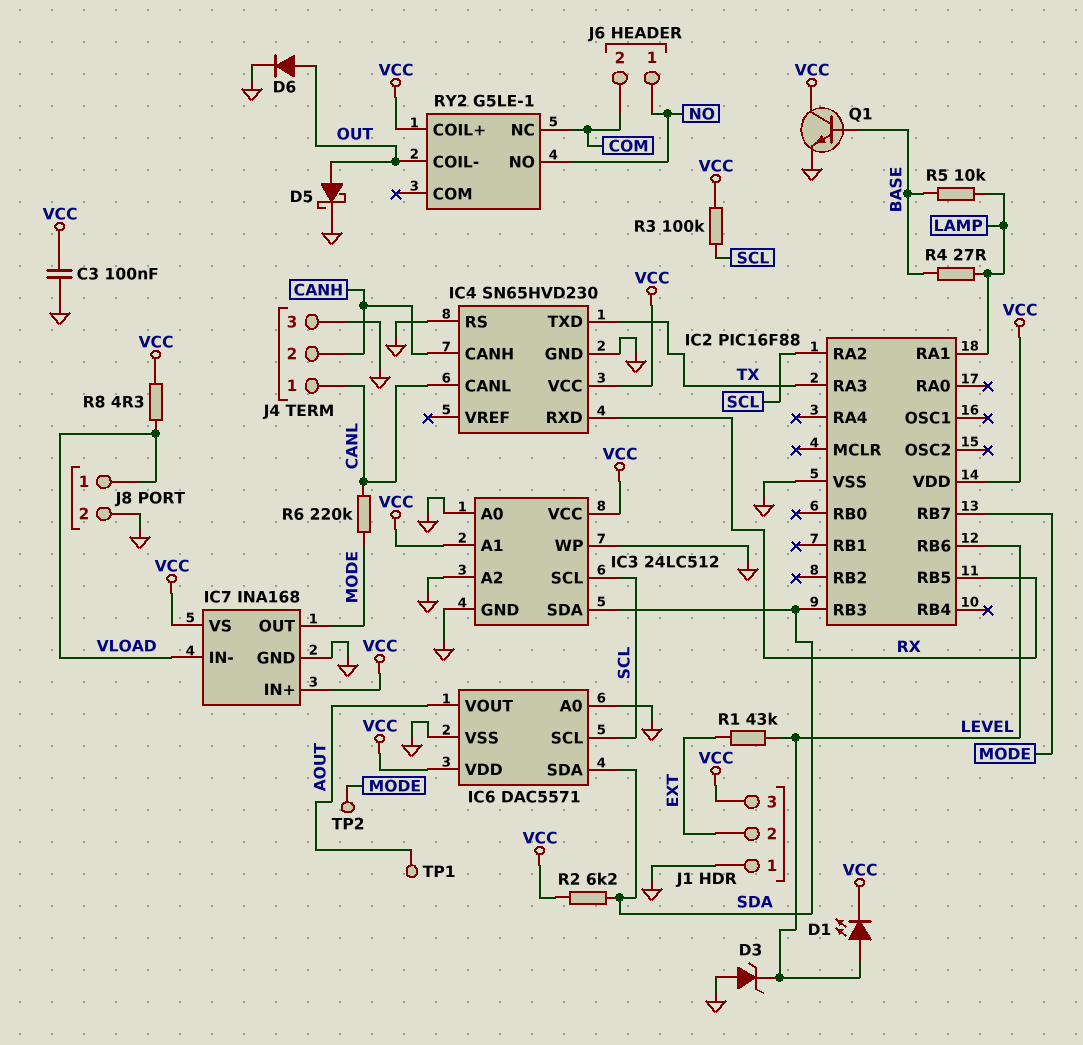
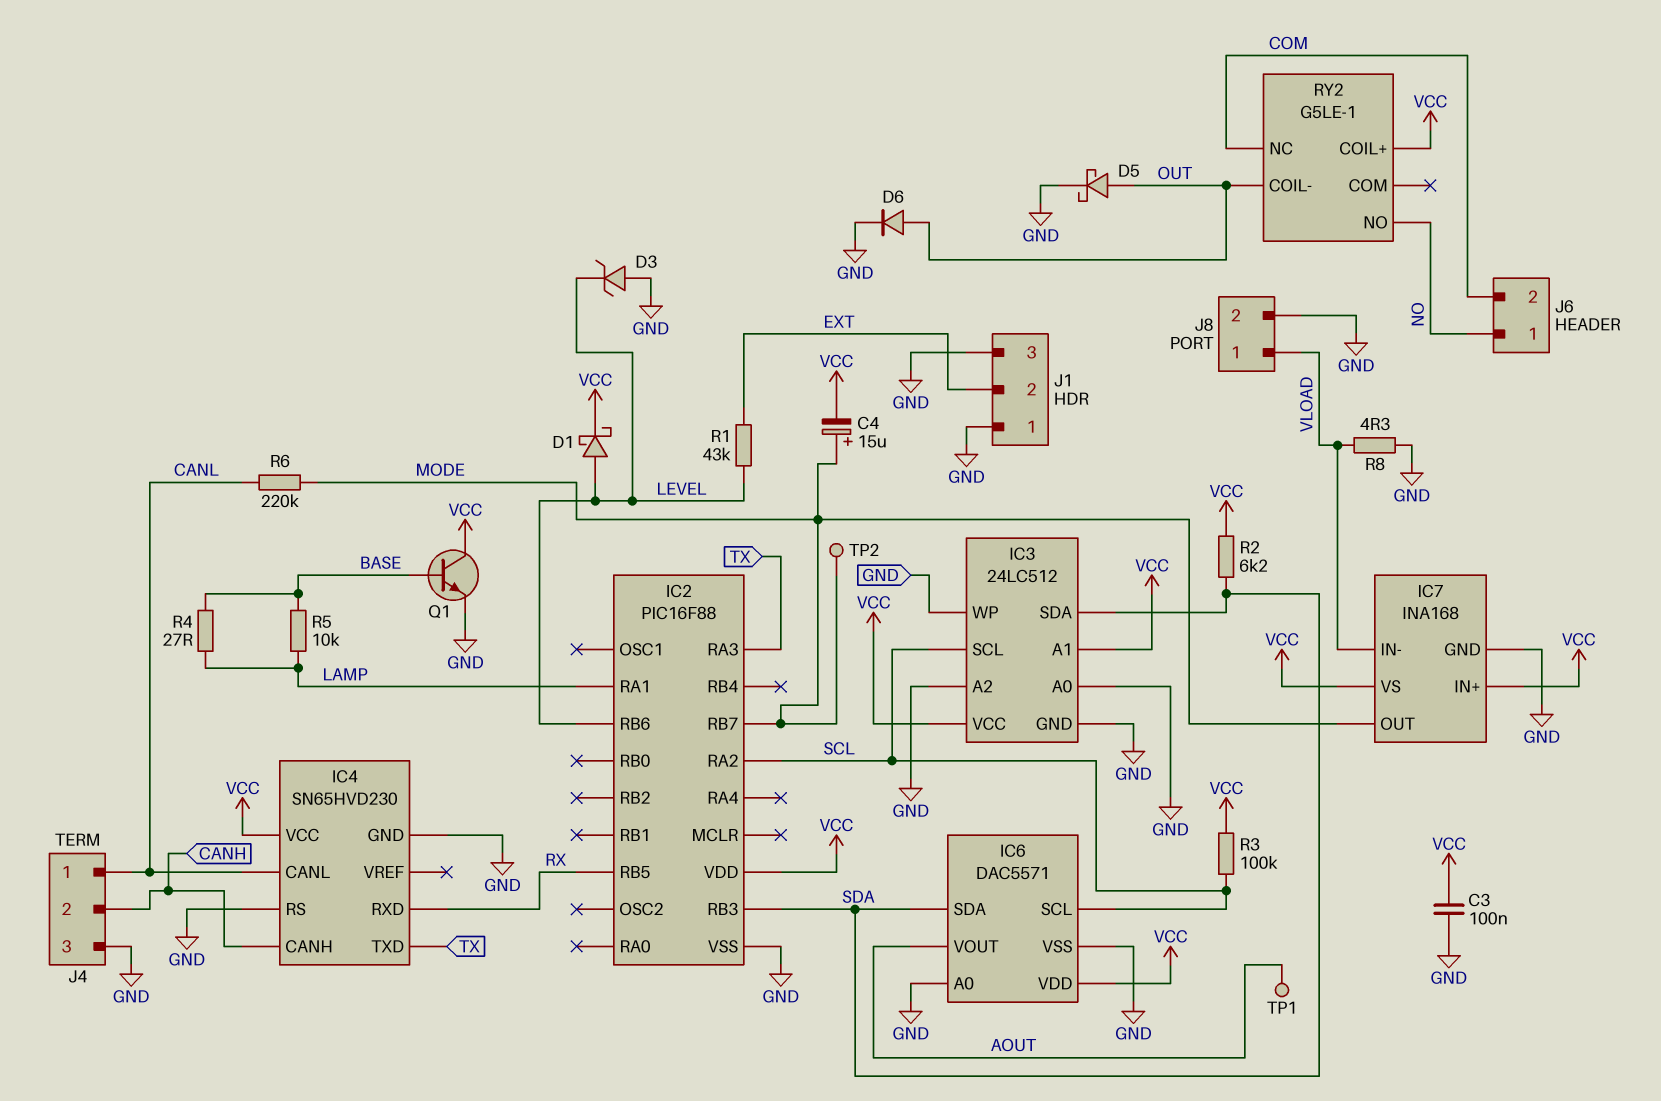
C4: none -> 15uF (plus MODE, minus VCC)
D1: LED (A LEVEL, K VCC) -> schottky (A LEVEL, K VCC)
J1 pin 3: VCC -> GND
R8: 4.3 (VCC, VLOAD) -> 4.3 (GND, VLOAD)

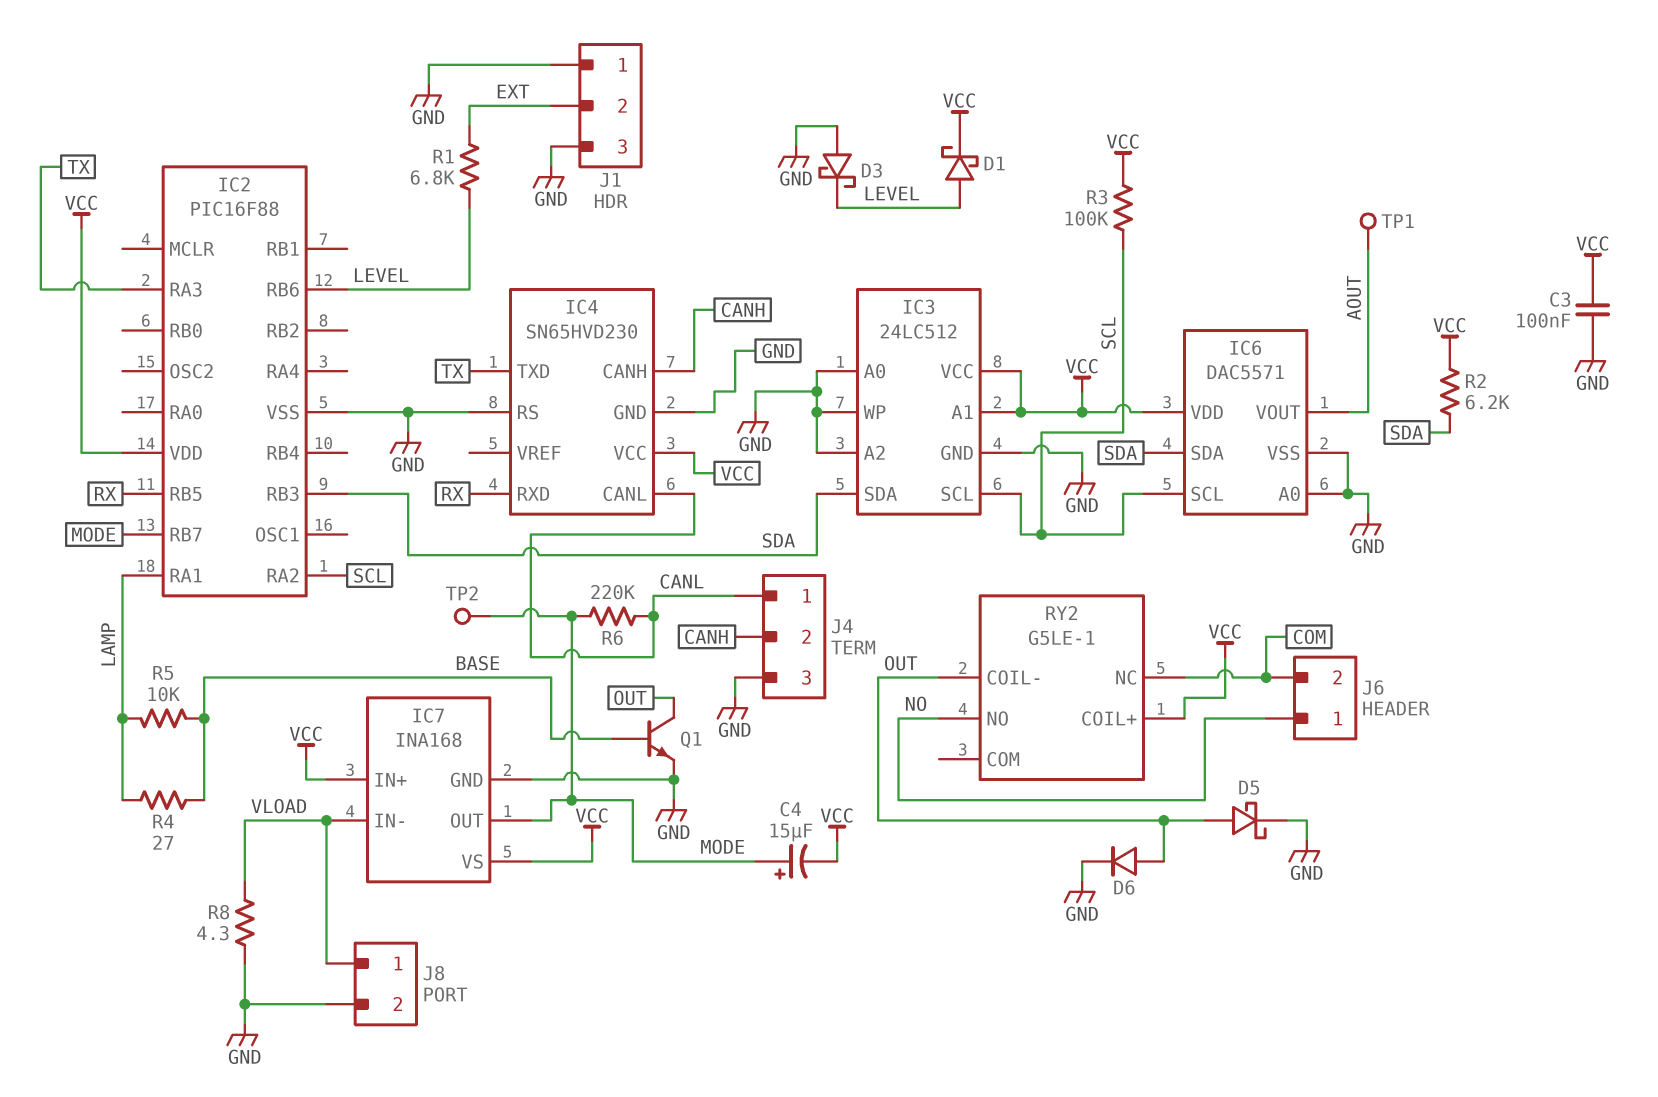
D3: zener (A GND, K LEVEL) -> schottky (A GND, K LEVEL)
Q1: NPN (B BASE, C VCC, E GND) -> NPN (B BASE, C OUT, E GND)
R1: 43k (EXT, LEVEL) -> 6.8k (EXT, LEVEL)

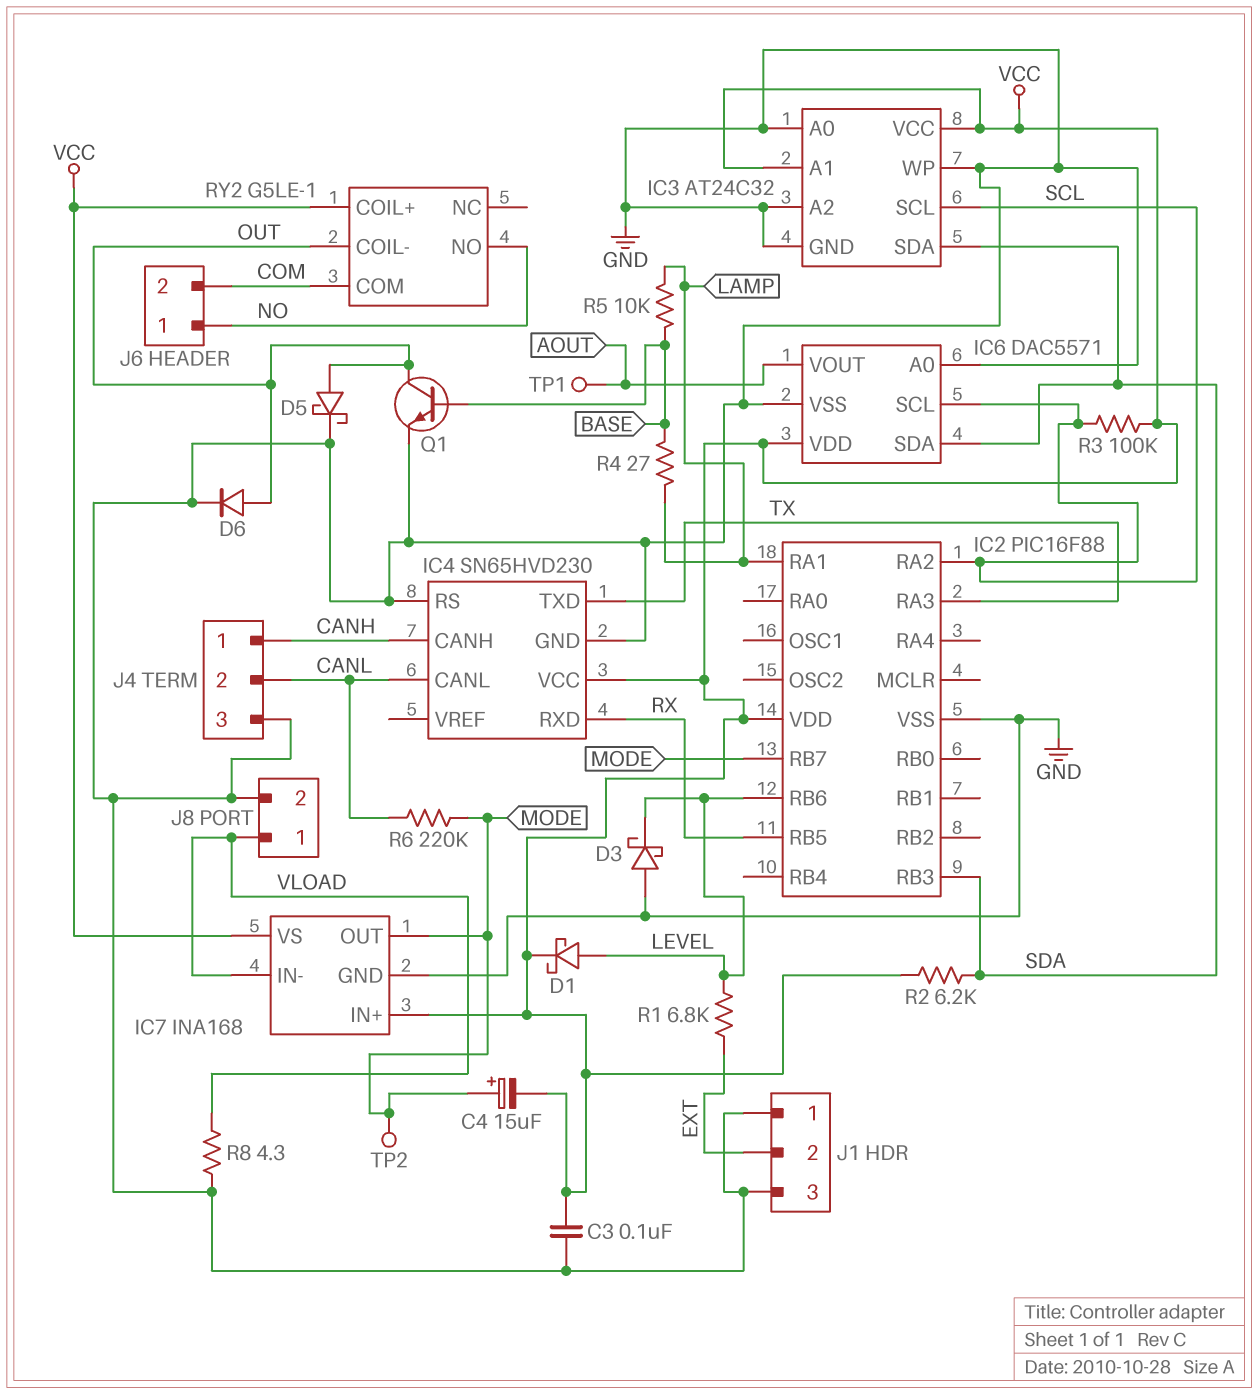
IC3: 24LC512 -> AT24C32
J4 pin 1: CANL -> CANH
J4 pin 2: CANH -> CANL
RY2 pin COM: none -> COM
RY2 pin NC: COM -> none

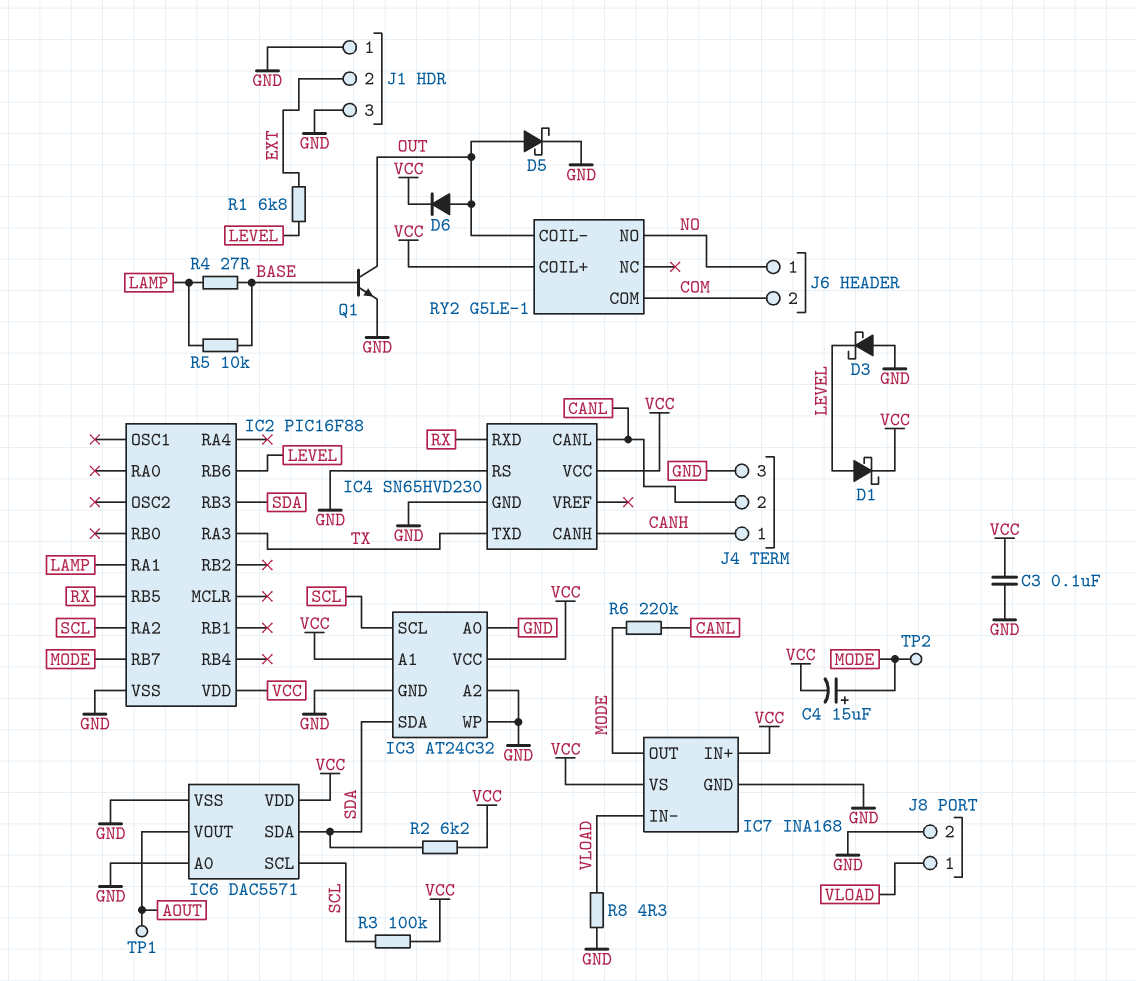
D6: diode (A OUT, K GND) -> diode (A OUT, K VCC)

